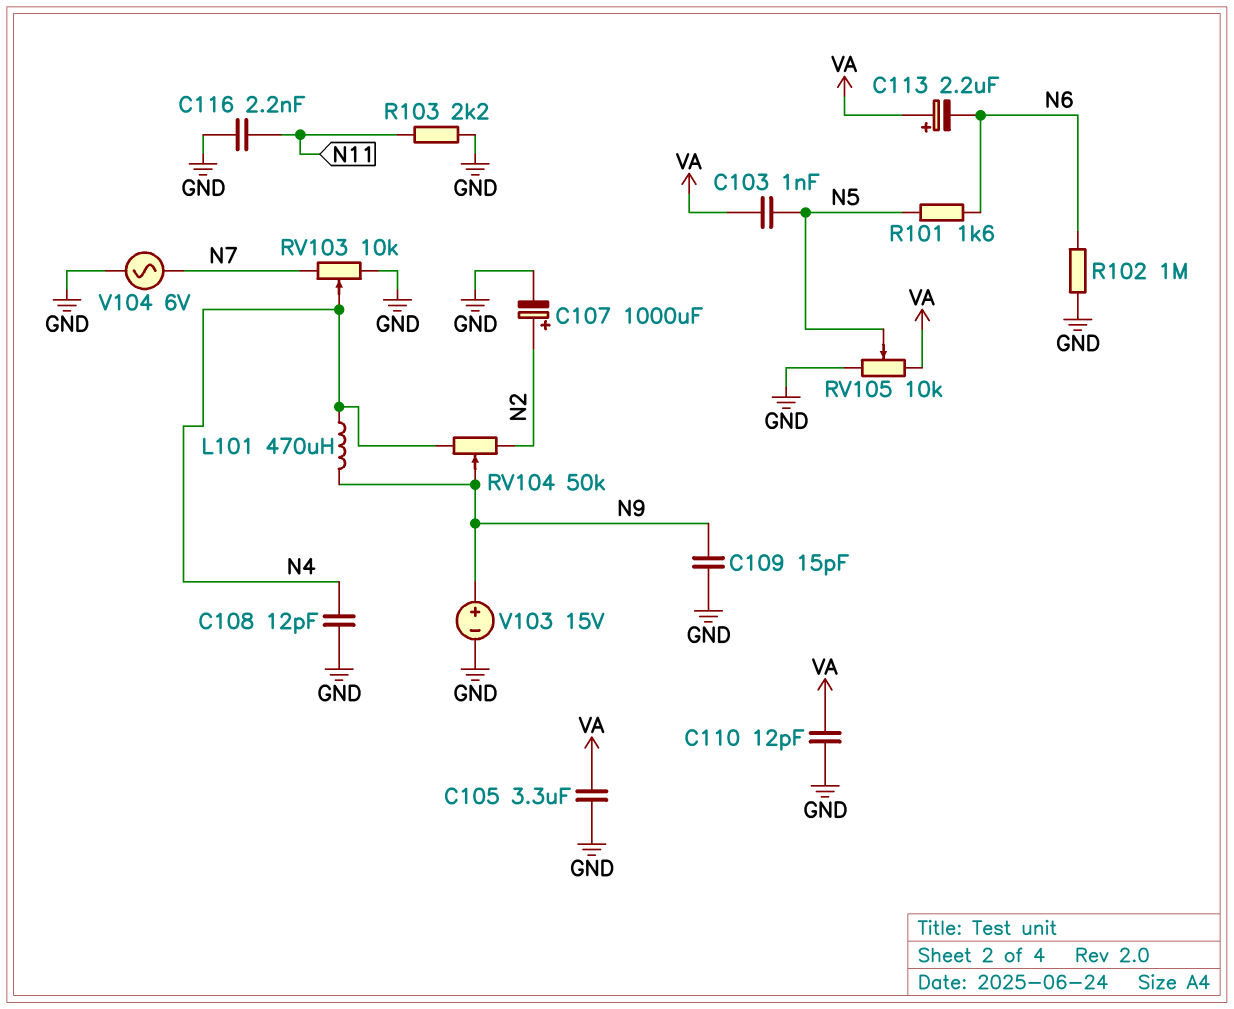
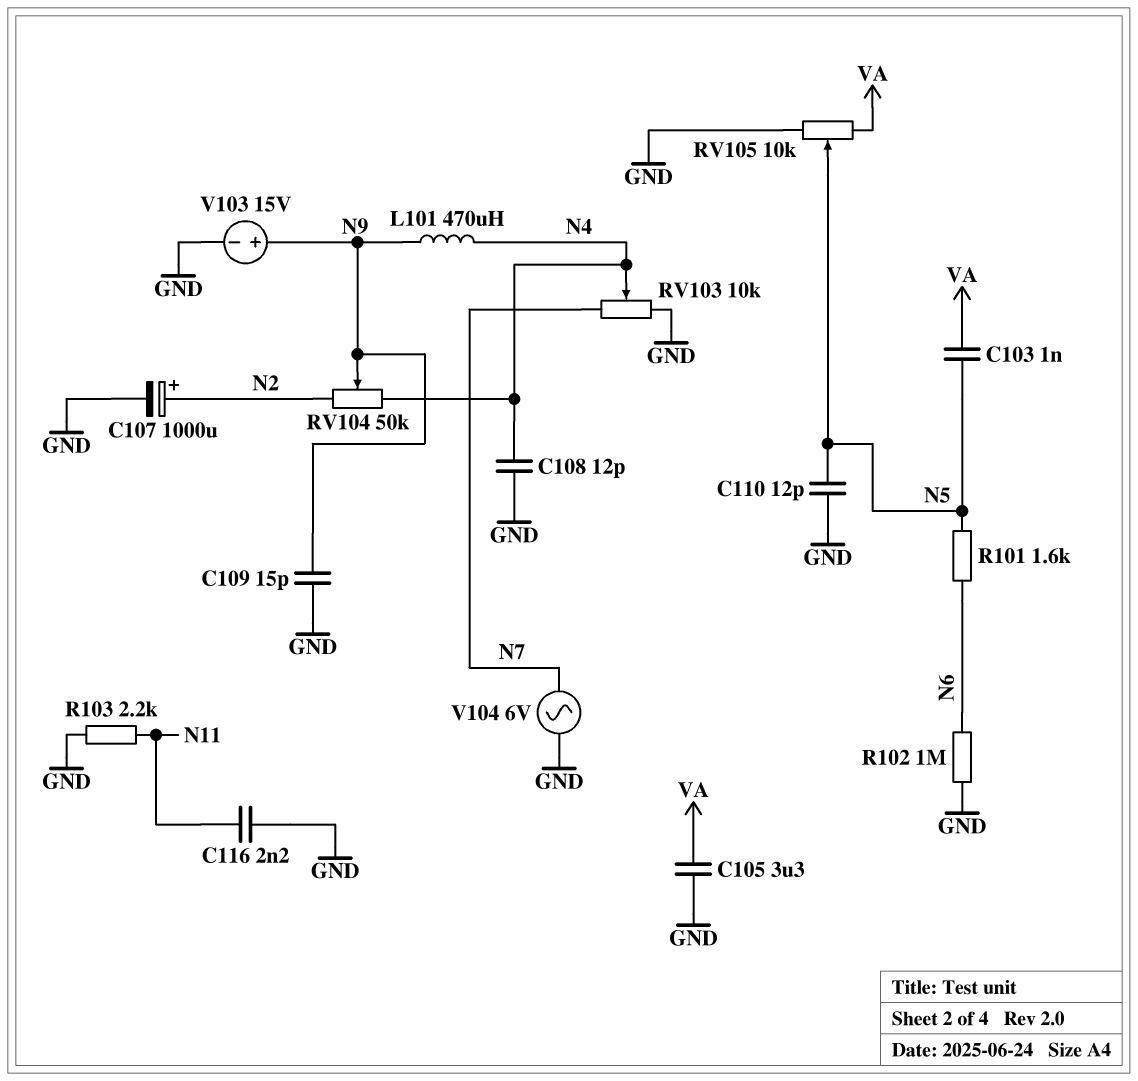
C110: 12pF (GND, VA) -> 12pF (GND, N5)
C113: 2.2uF (plus VA, minus N6) -> none

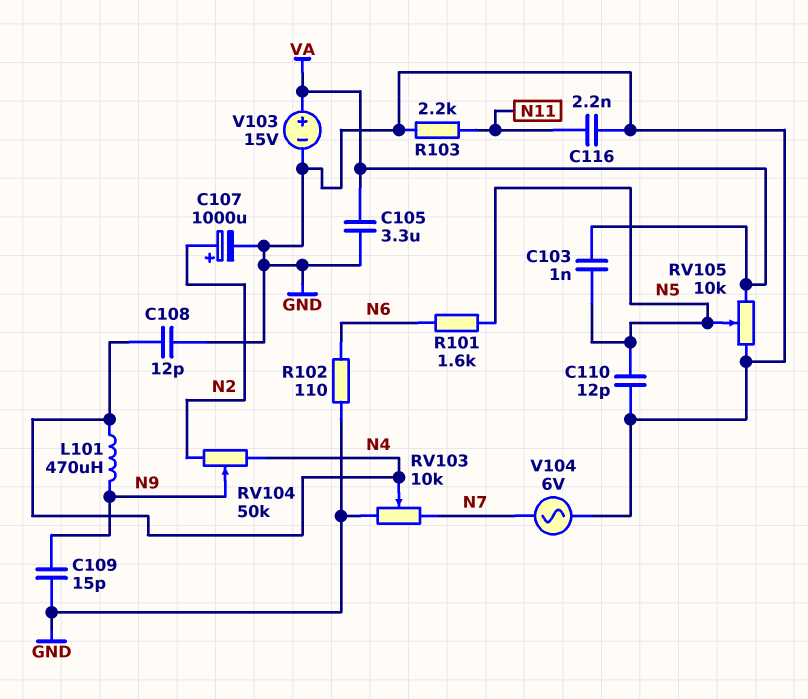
R102: 1M (GND, N6) -> 110 (GND, N6)
V103: 15V (plus N9, minus GND) -> 15V (plus VA, minus GND)

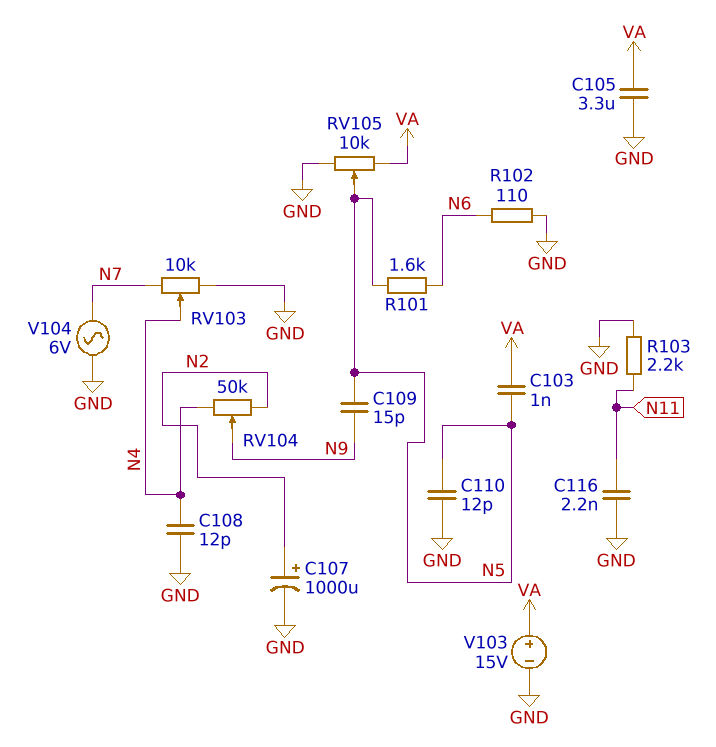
C109: 15pF (GND, N9) -> 15pF (N5, N9)
L101: 470uH (N4, N9) -> none

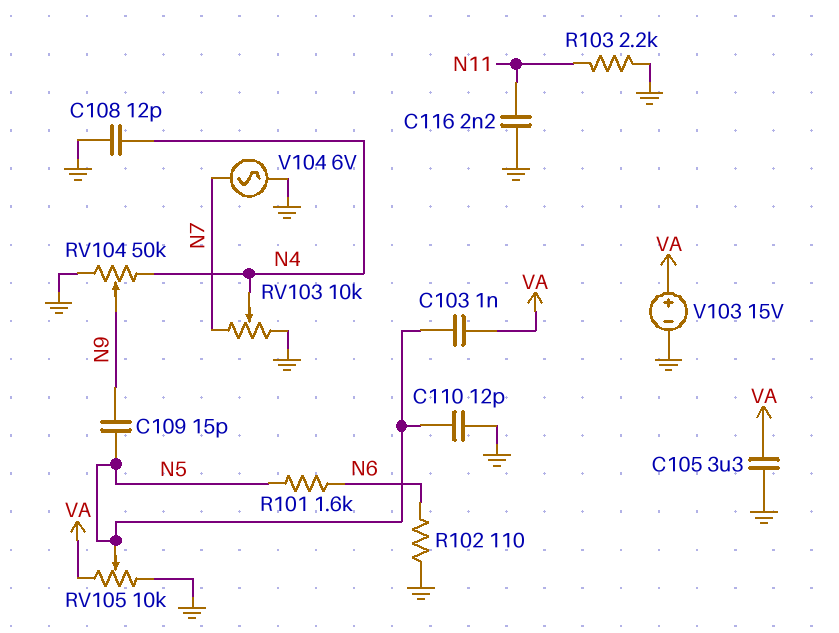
C107: 1000uF (plus N2, minus GND) -> none
RV104: 50k (N2, N4, wiper N9) -> 50k (GND, N4, wiper N9)

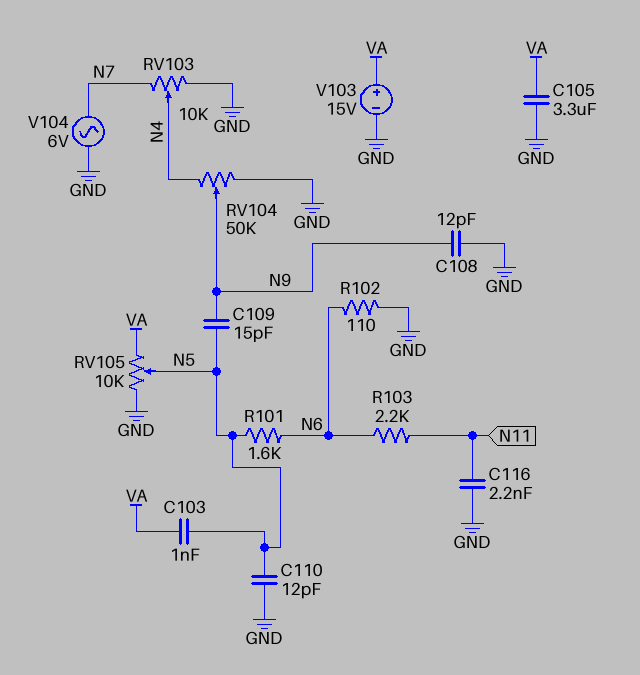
C108: 12pF (GND, N4) -> 12pF (GND, N9)
R103: 2.2k (GND, N11) -> 2.2k (N6, N11)

